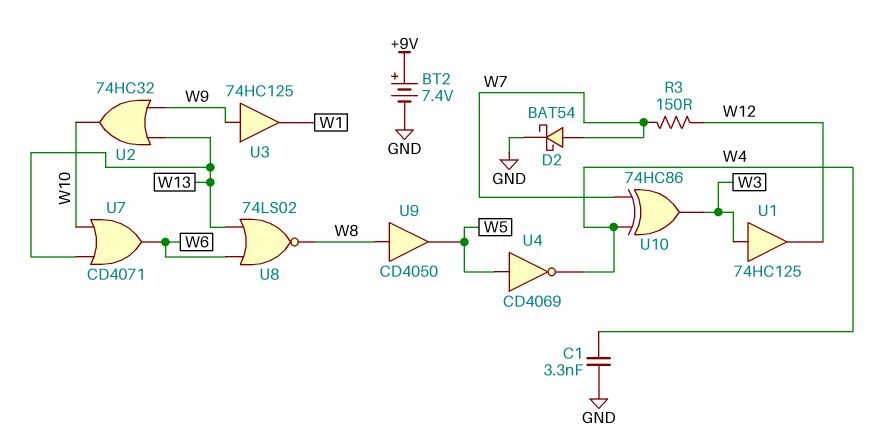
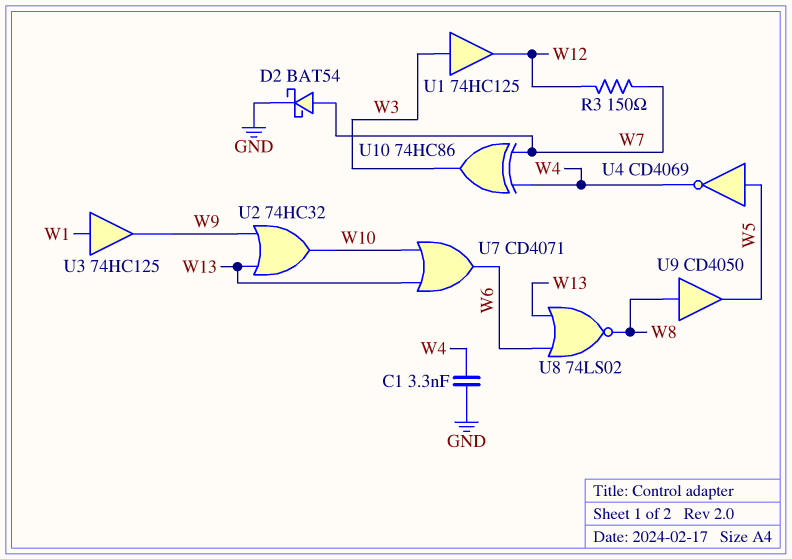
BT2: 7.4V (plus +9V, minus GND) -> none
U3: buffer 74HC125 (in W9, out W1) -> buffer 74HC125 (in W1, out W9)

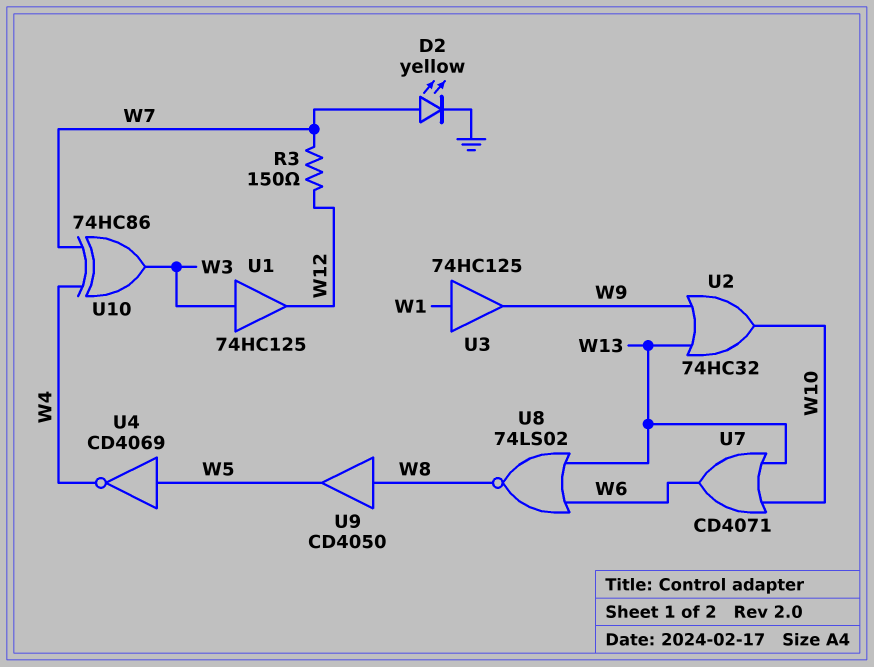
C1: 3.3nF (GND, W4) -> none
D2: schottky BAT54 (A W7, K GND) -> LED yellow (A W7, K GND)

